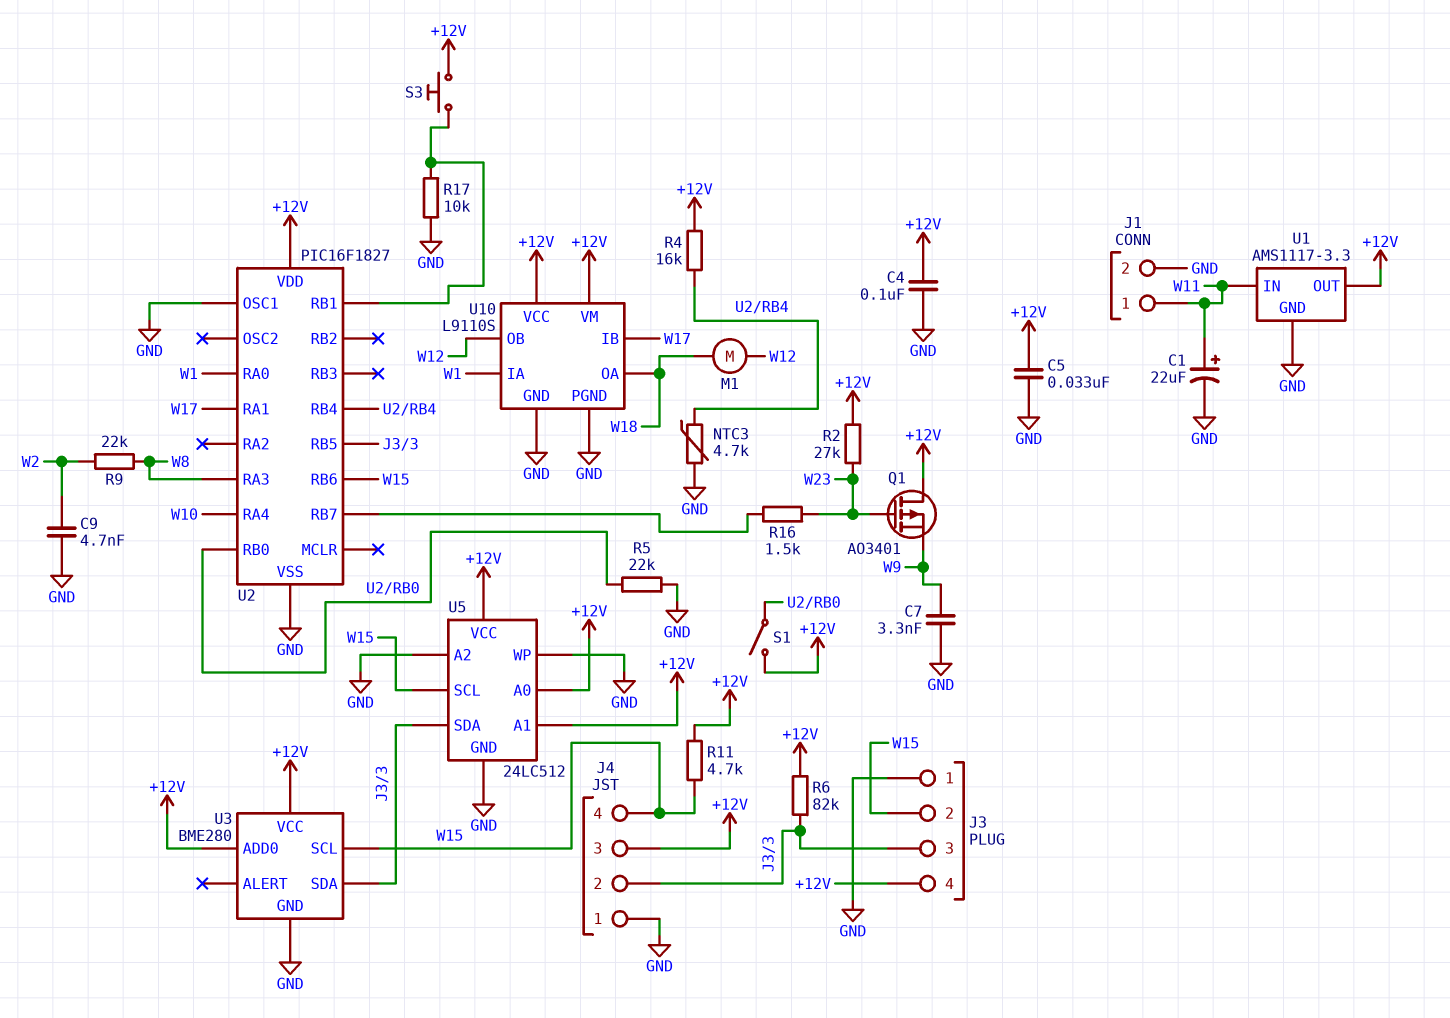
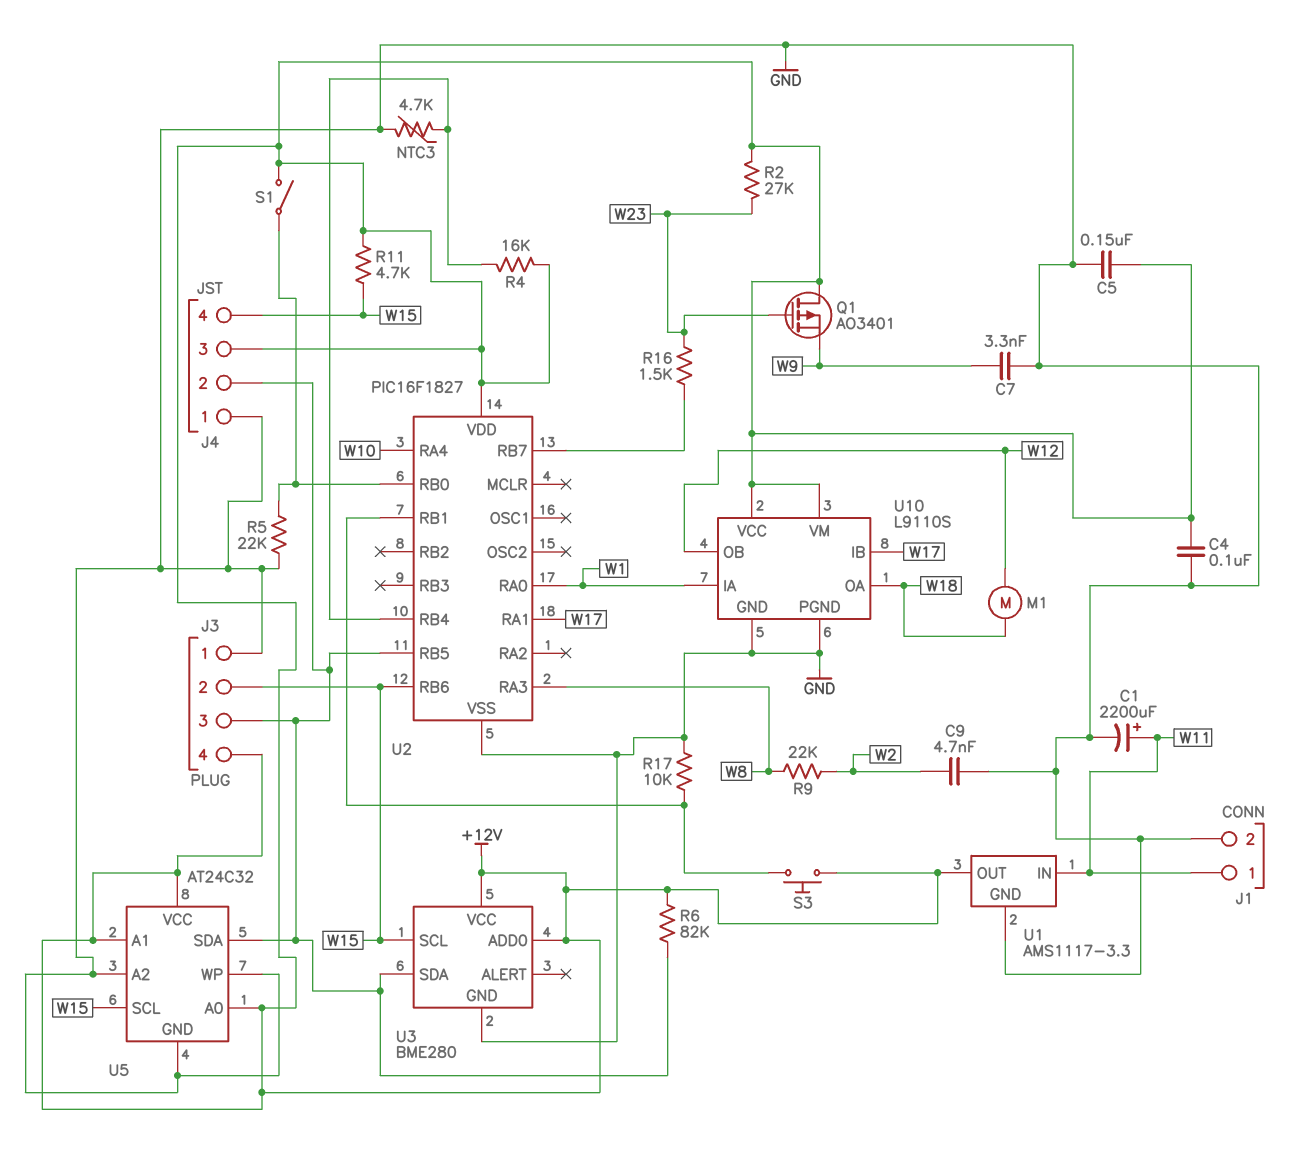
C1: 22uF (plus W11, minus GND) -> 2200uF (plus W11, minus GND)
C5: 33nF (+12V, GND) -> 150nF (+12V, GND)
U2 pin OSC1: GND -> none
U5: 24LC512 -> AT24C32

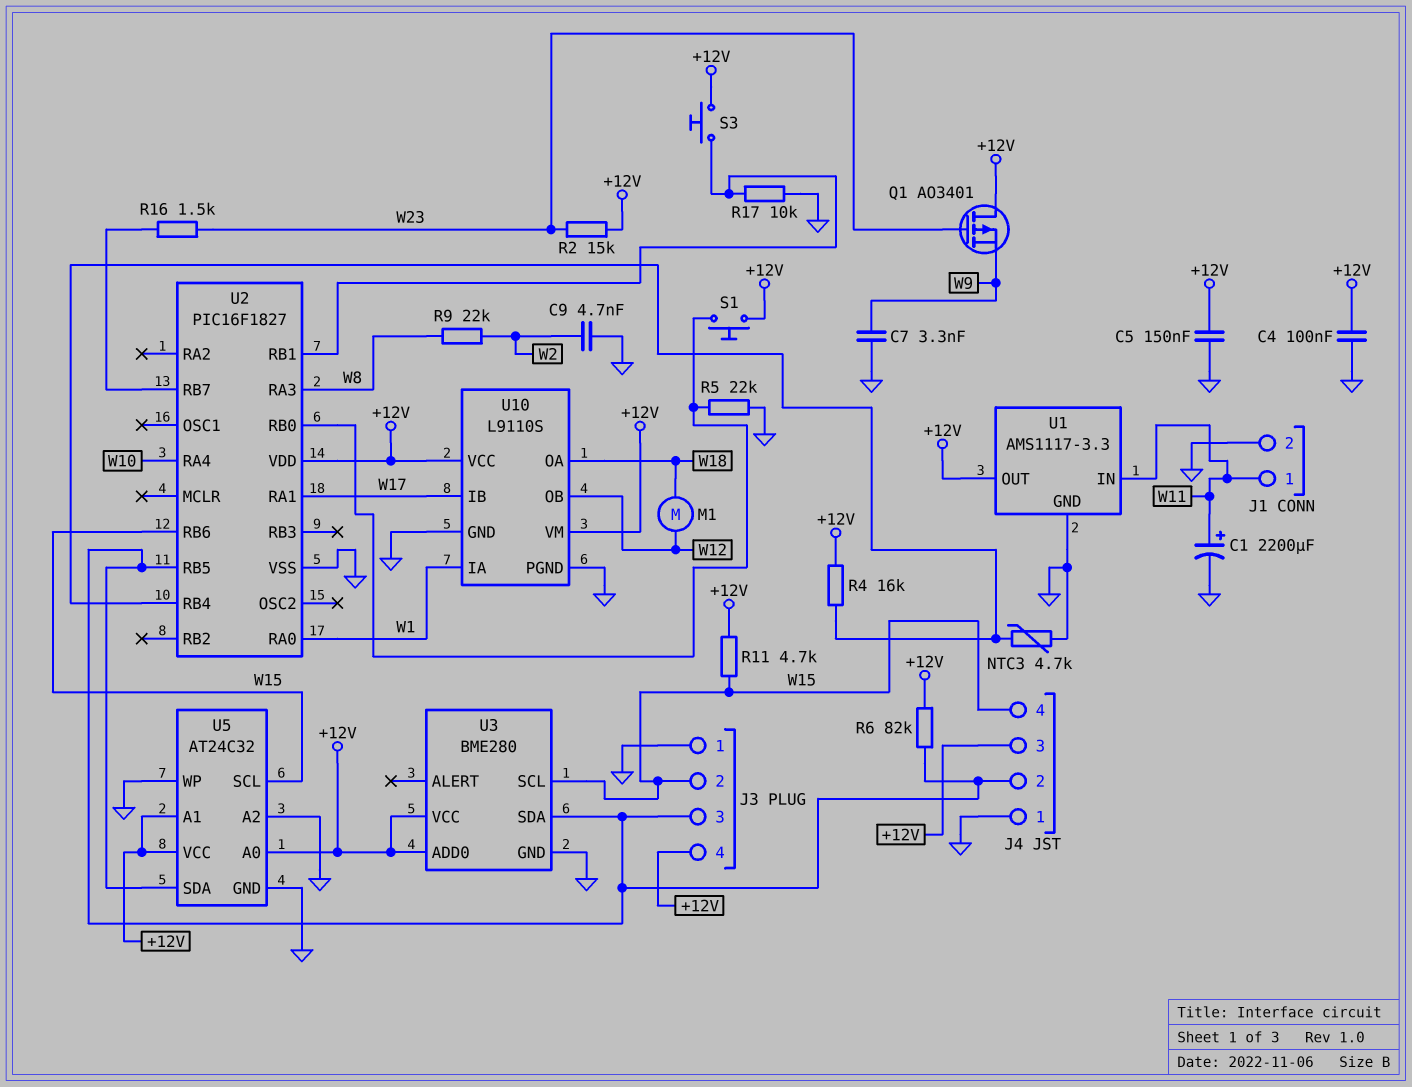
R2: 27k (+12V, W23) -> 15k (+12V, W23)
S1: switch (+12V, U2/RB0) -> button (+12V, U2/RB0)

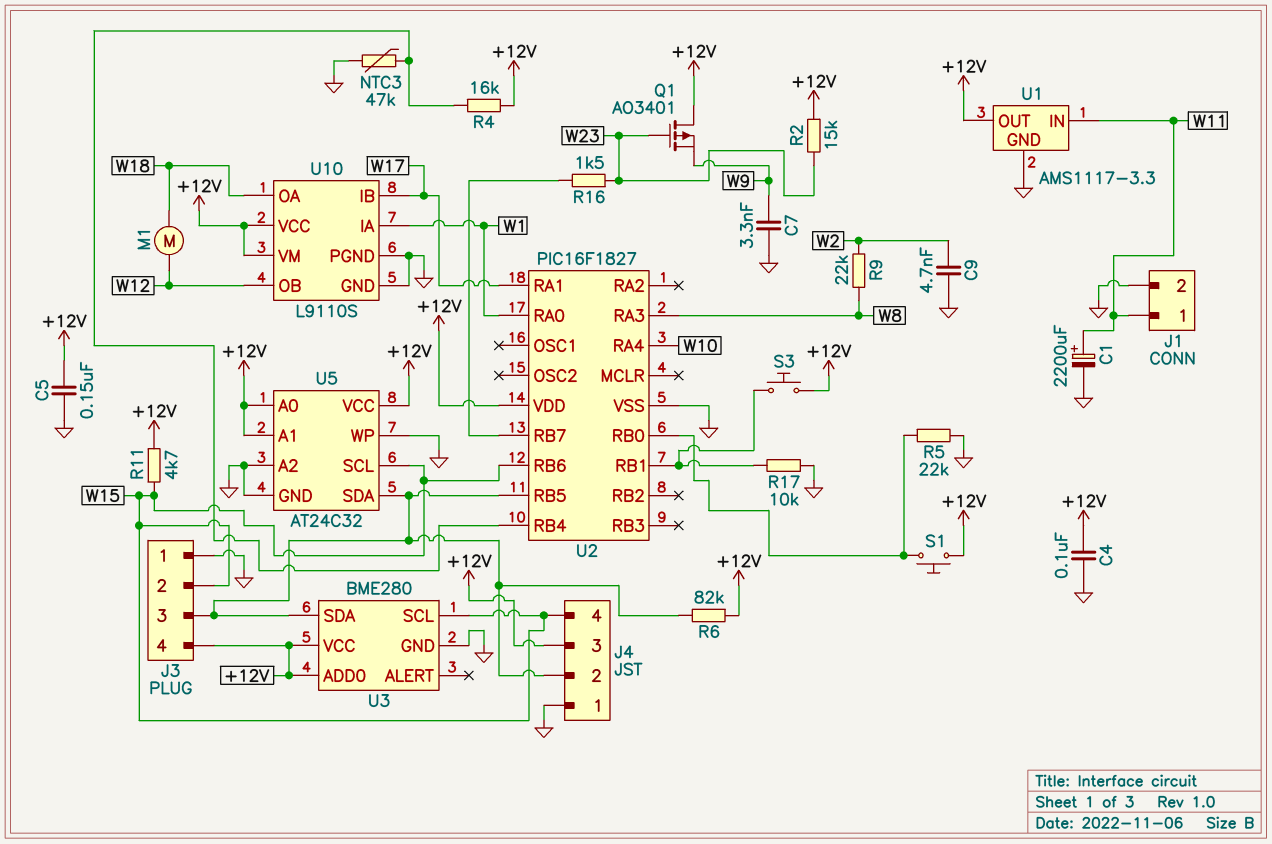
NTC3: 4.7k (GND, U2/RB4) -> 47k (GND, U2/RB4)

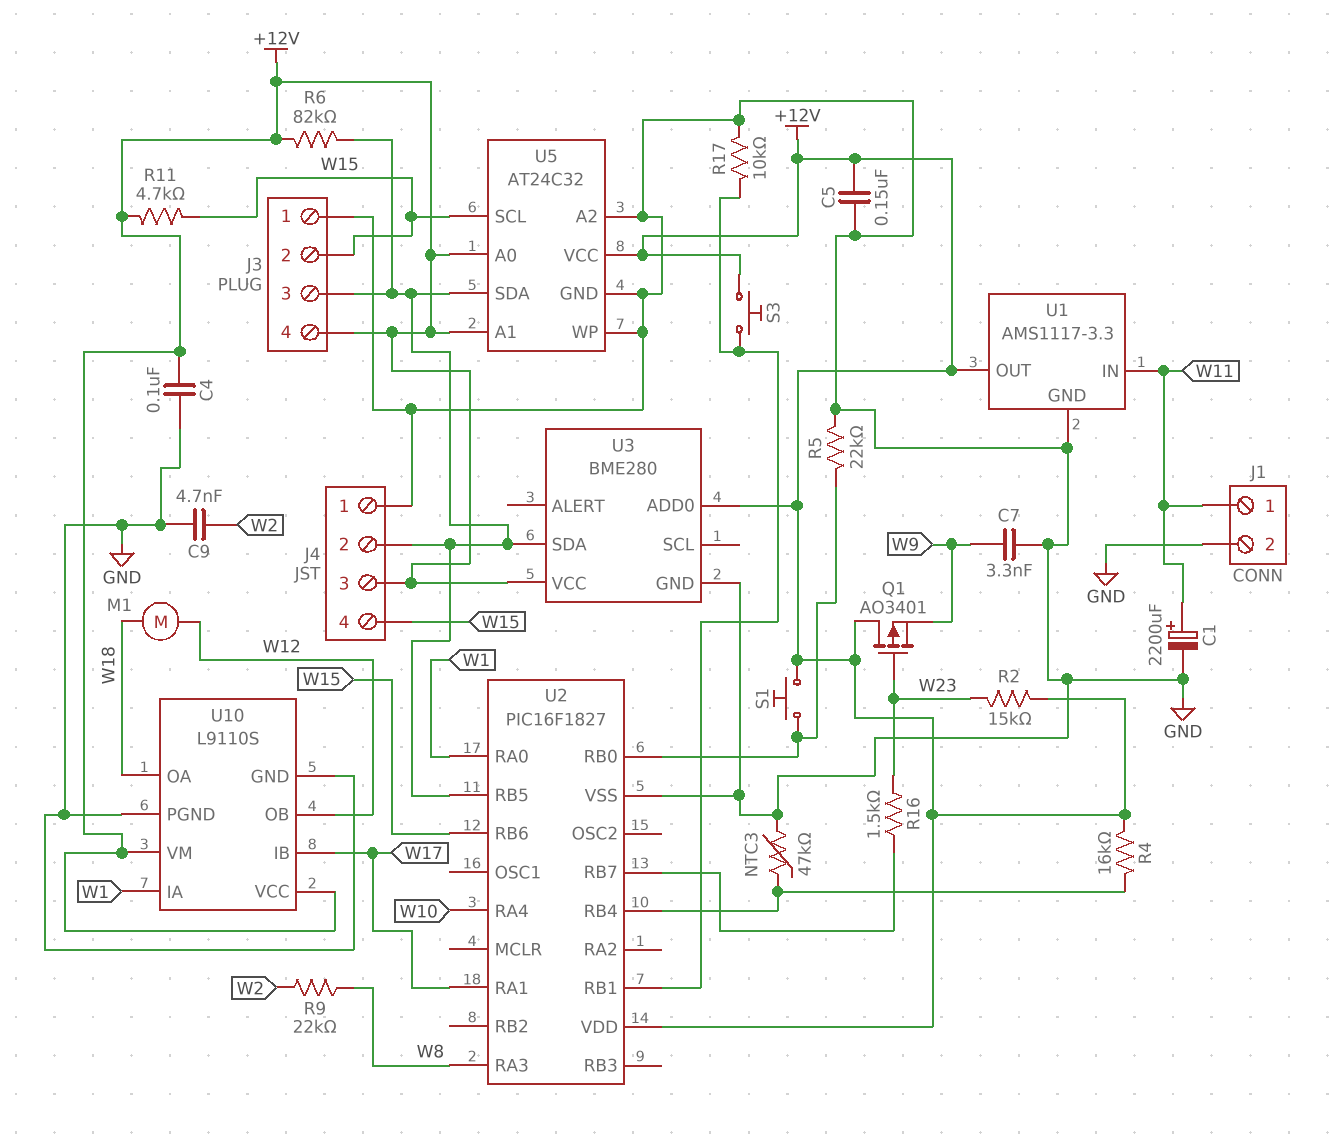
U3 pin SCL: W15 -> none

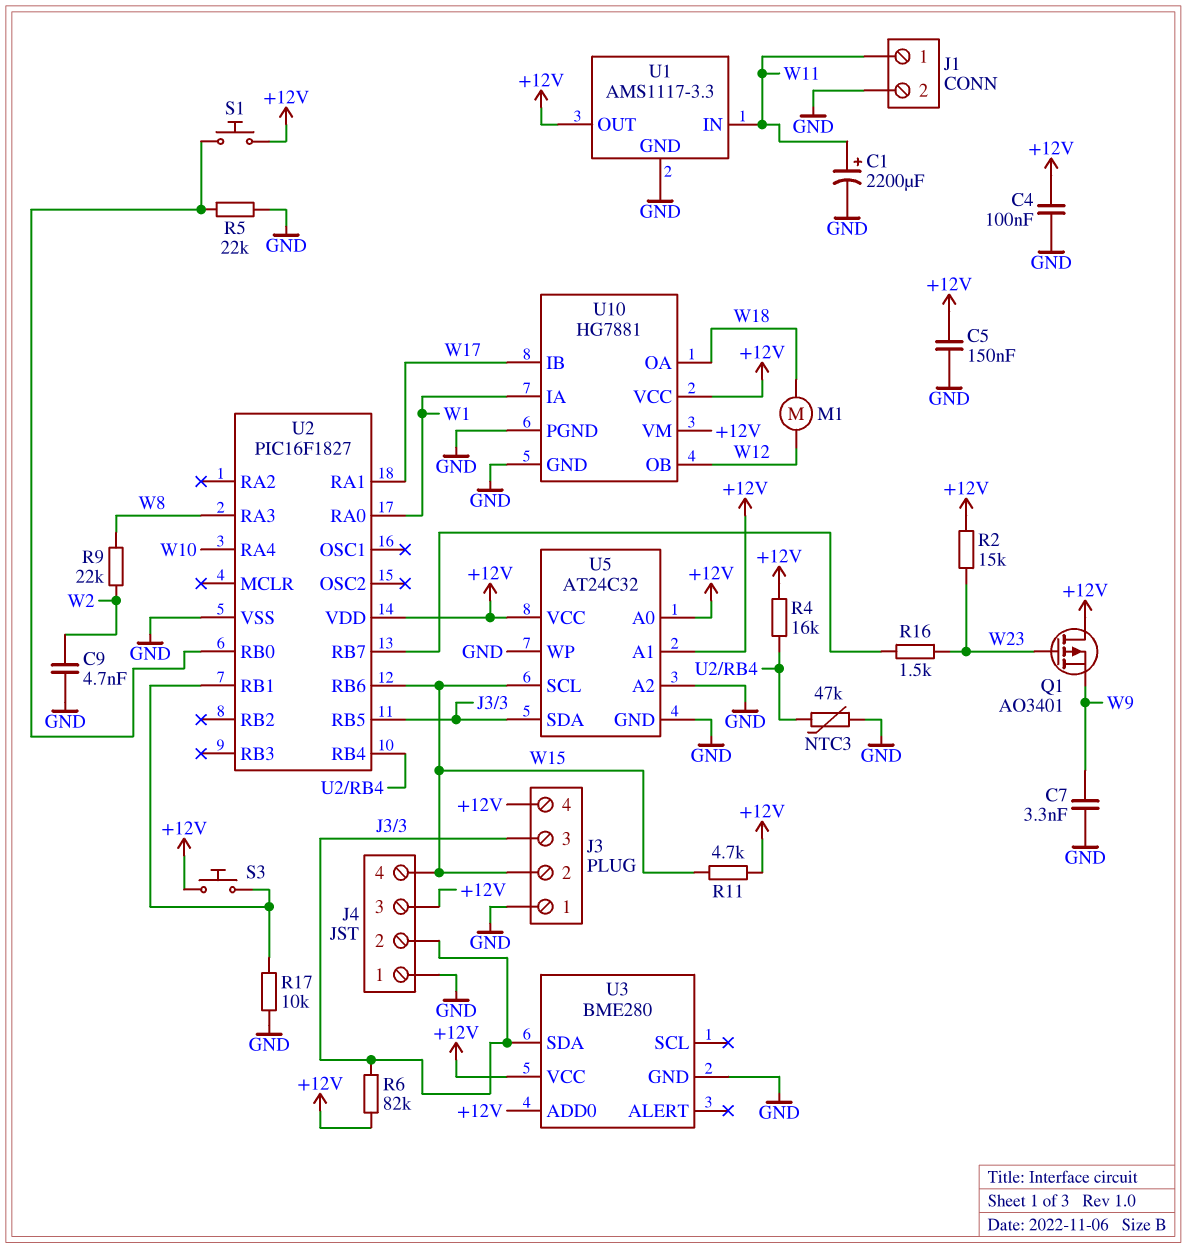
U10: L9110S -> HG7881

